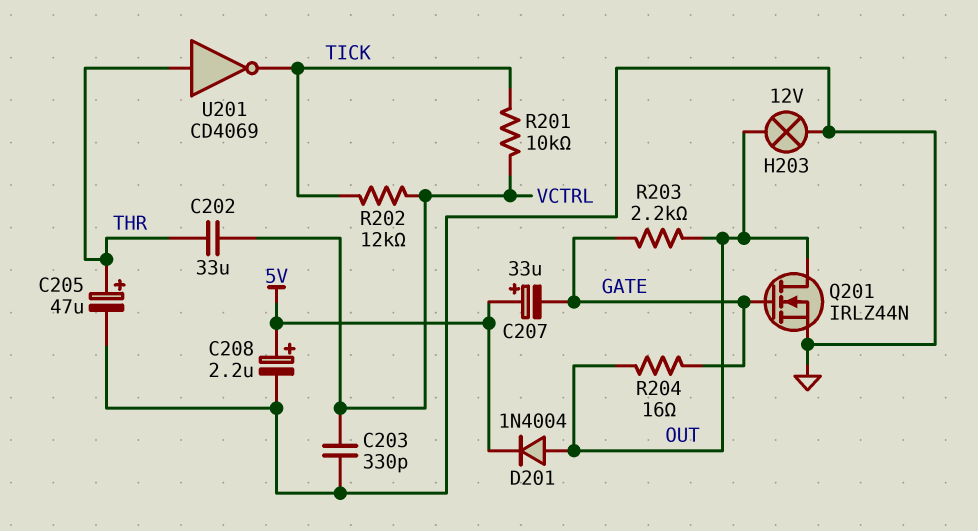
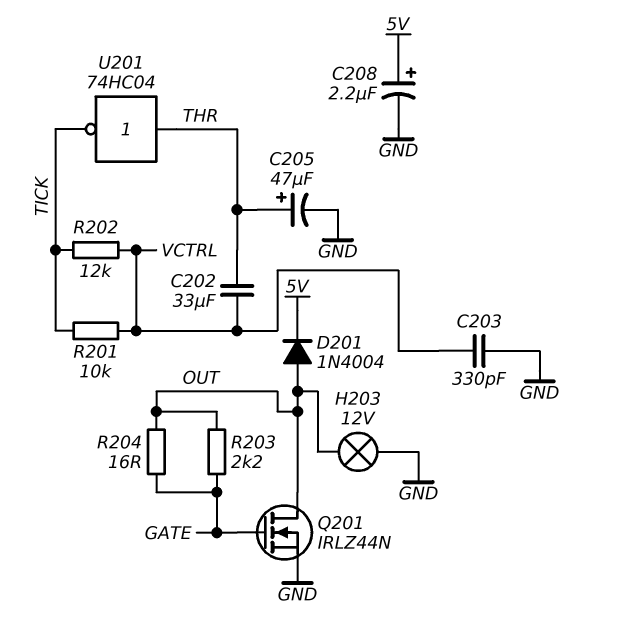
C207: 33uF (plus 5V, minus GATE) -> none
U201: NOT CD4069 (in THR, out TICK) -> NOT 74HC04 (in THR, out TICK)

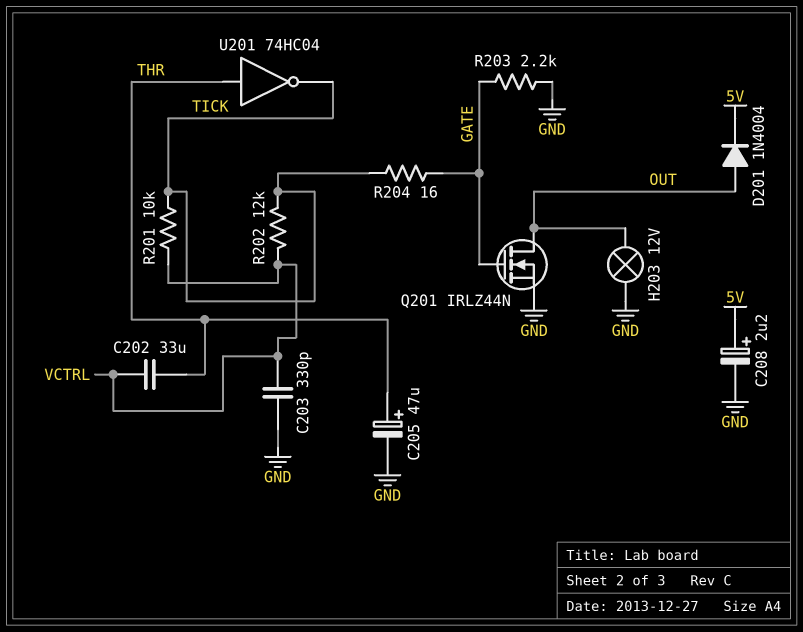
R203: 2.2k (GATE, OUT) -> 2.2k (GATE, GND)
R204: 16 (GATE, OUT) -> 16 (GATE, TICK)

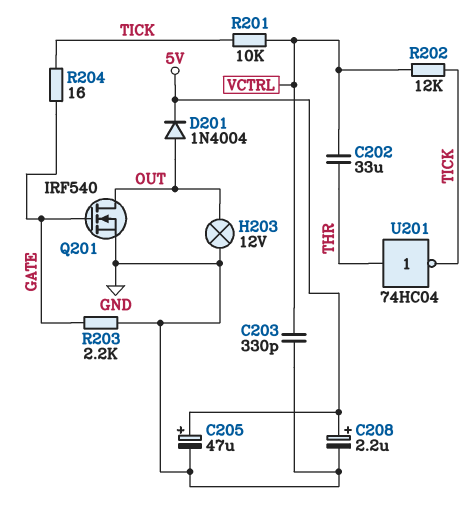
C205: 47uF (plus THR, minus GND) -> 47uF (plus 5V, minus GND)
Q201: NMOS IRLZ44N (G GATE, D OUT, S GND) -> NMOS IRF540 (G GATE, D OUT, S GND)

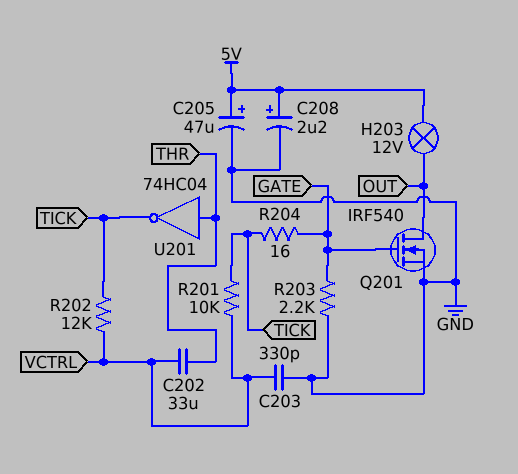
D201: diode 1N4004 (A OUT, K 5V) -> none
H203: lamp 12V (GND, OUT) -> lamp 12V (5V, OUT)

